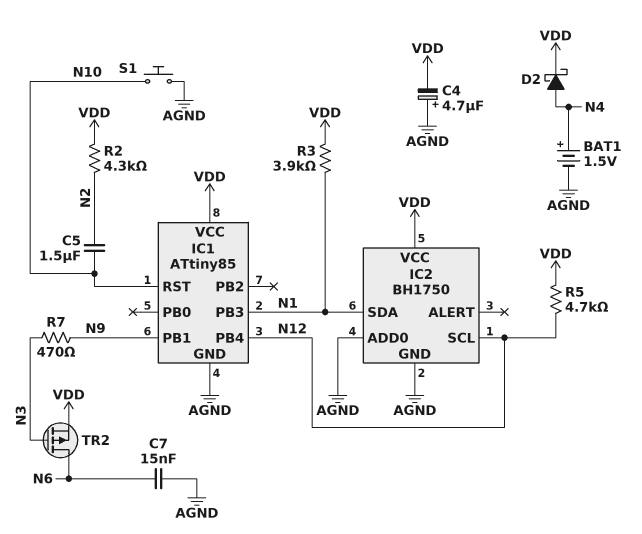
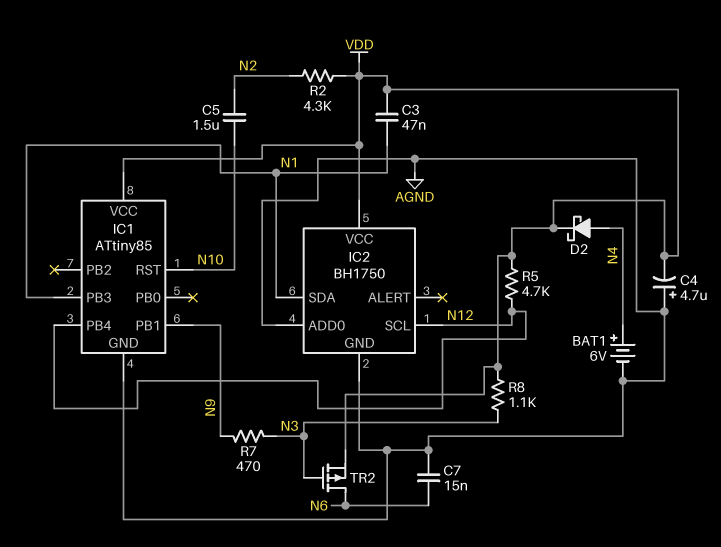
BAT1: 1.5V (plus N4, minus AGND) -> 6V (plus N4, minus AGND)
C3: none -> 47nF (N1, VDD)
R3: 3.9k (N1, VDD) -> none
R8: none -> 1.1k (N3, VDD)
S1: button (AGND, N10) -> none

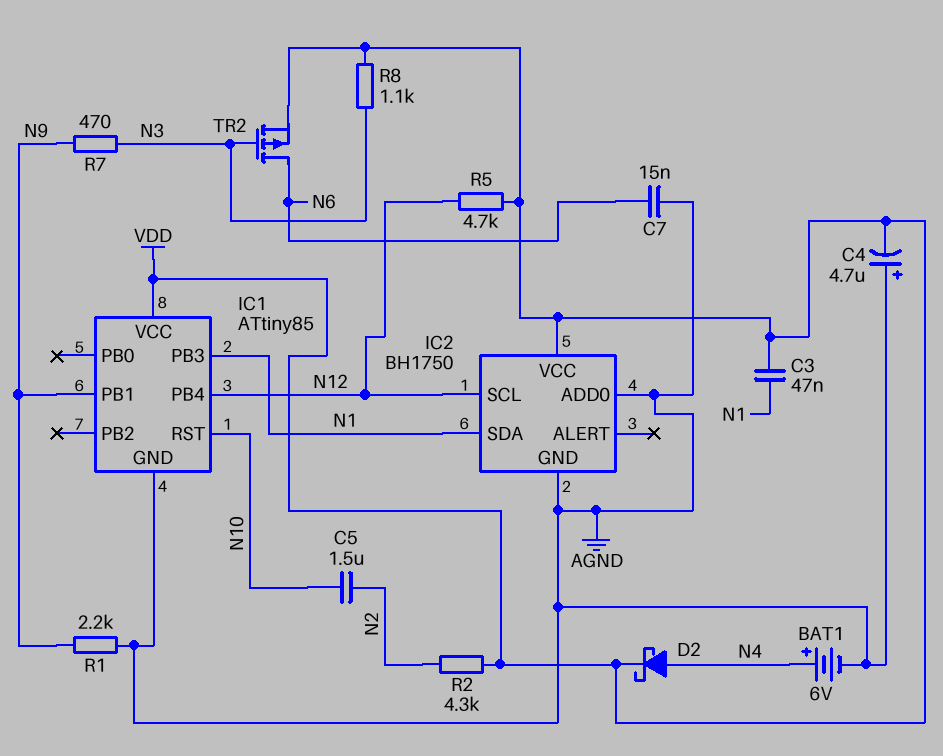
R1: none -> 2.2k (AGND, N9)

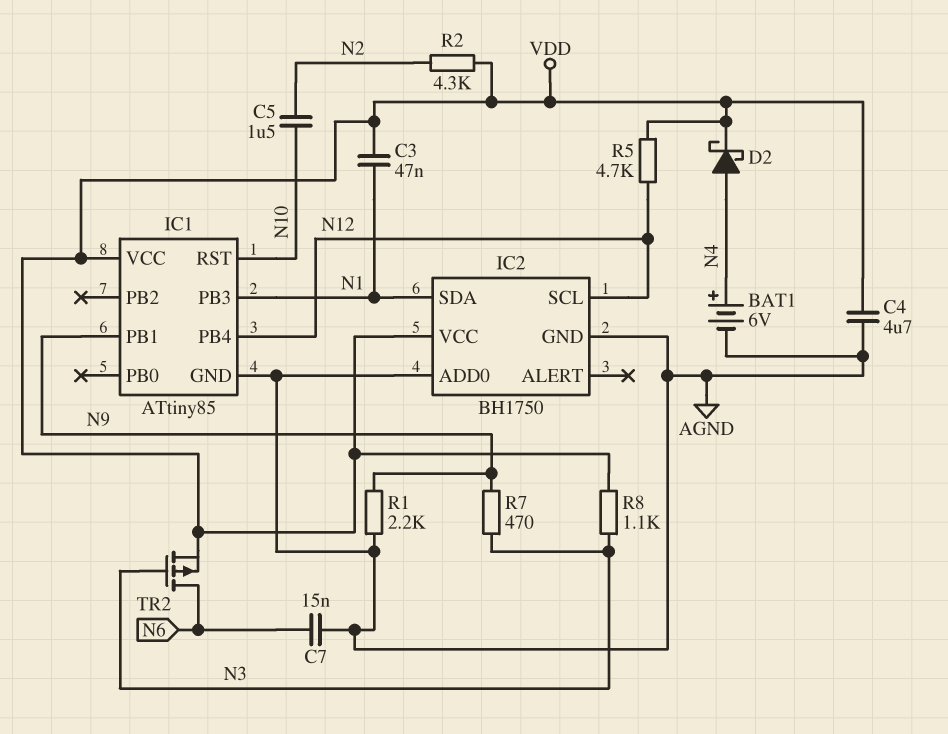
C4: 4.7uF (plus AGND, minus VDD) -> 4.7uF (AGND, VDD)

